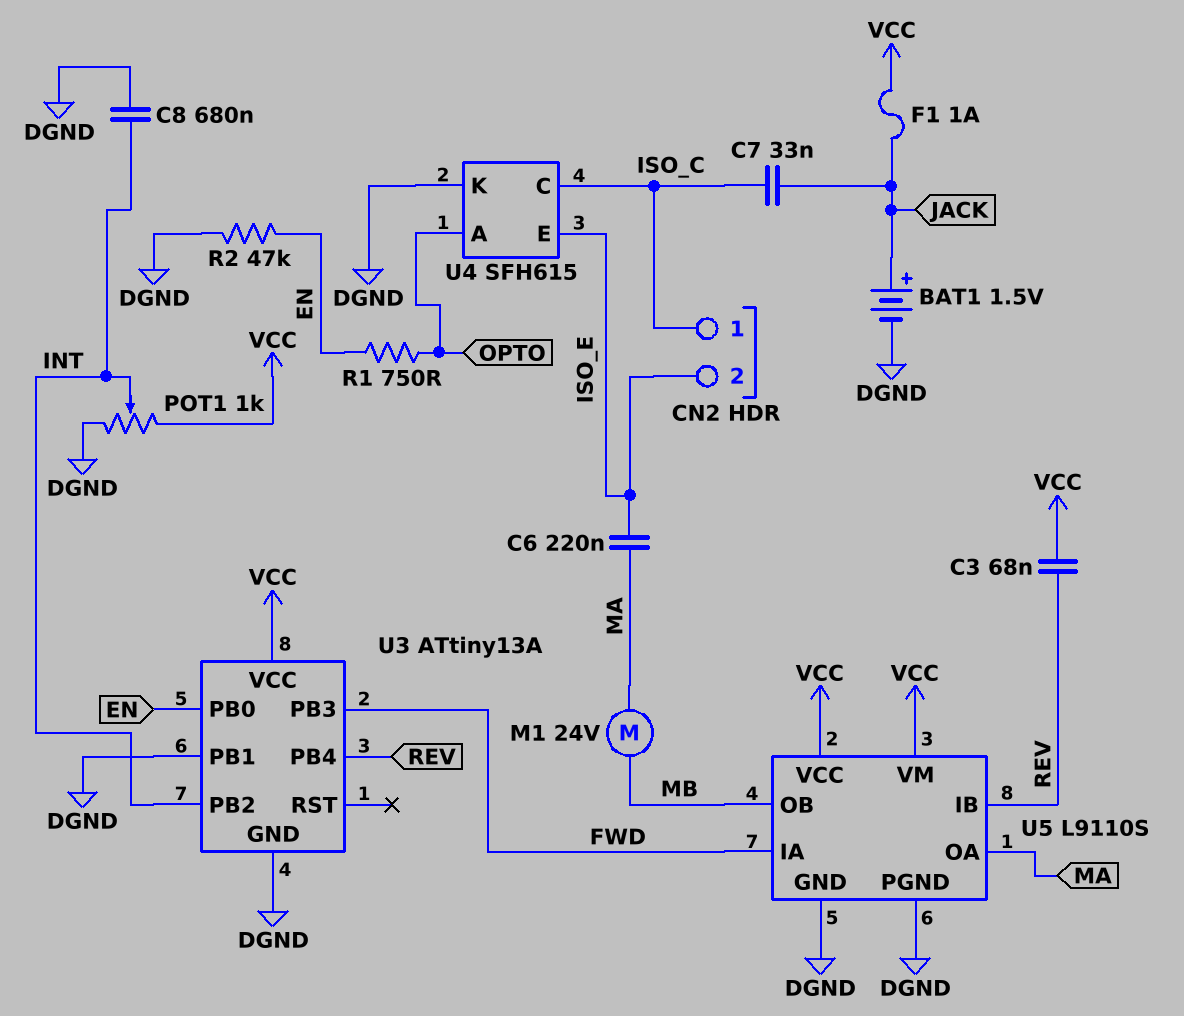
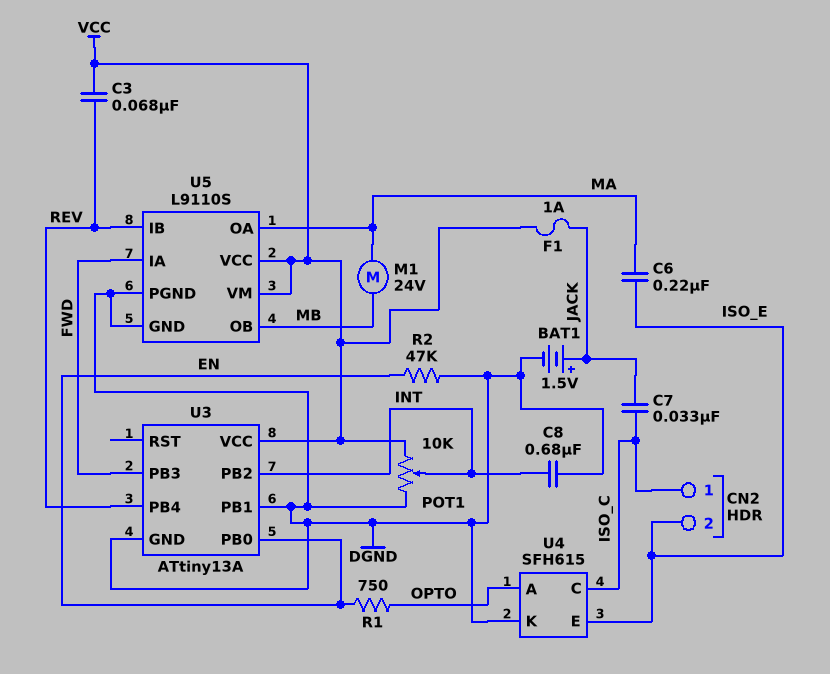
POT1: 1k (DGND, VCC, wiper INT) -> 10k (DGND, VCC, wiper INT)

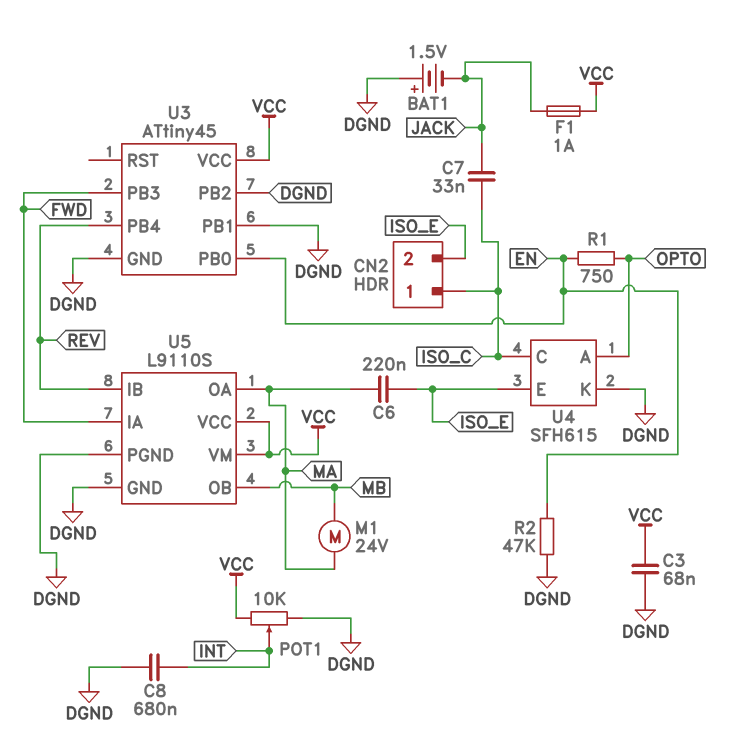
BAT1: 1.5V (plus JACK, minus DGND) -> 1.5V (plus DGND, minus JACK)
C3: 68nF (REV, VCC) -> 68nF (DGND, VCC)
U3: ATtiny13A -> ATtiny45
U3 pin PB2: INT -> DGND

